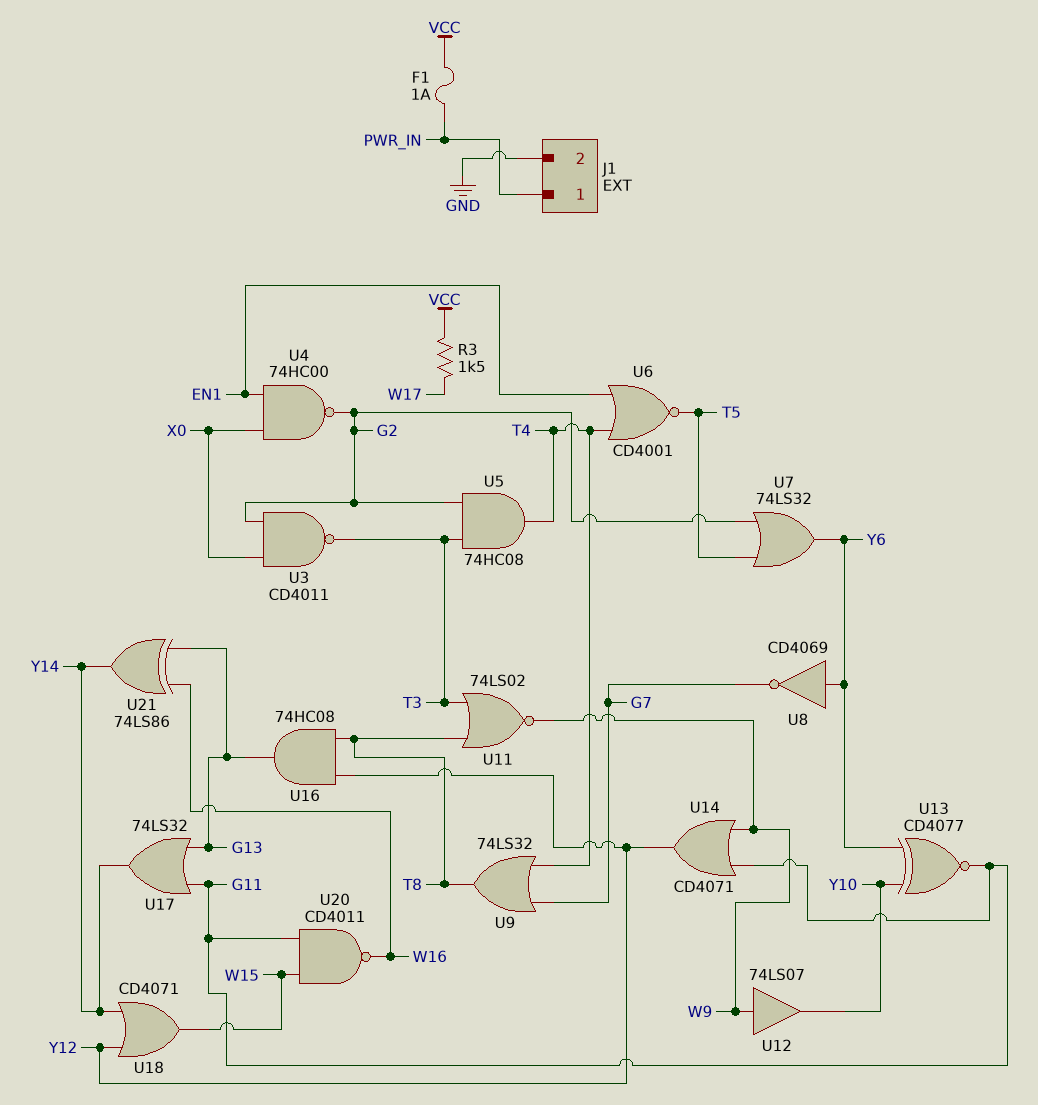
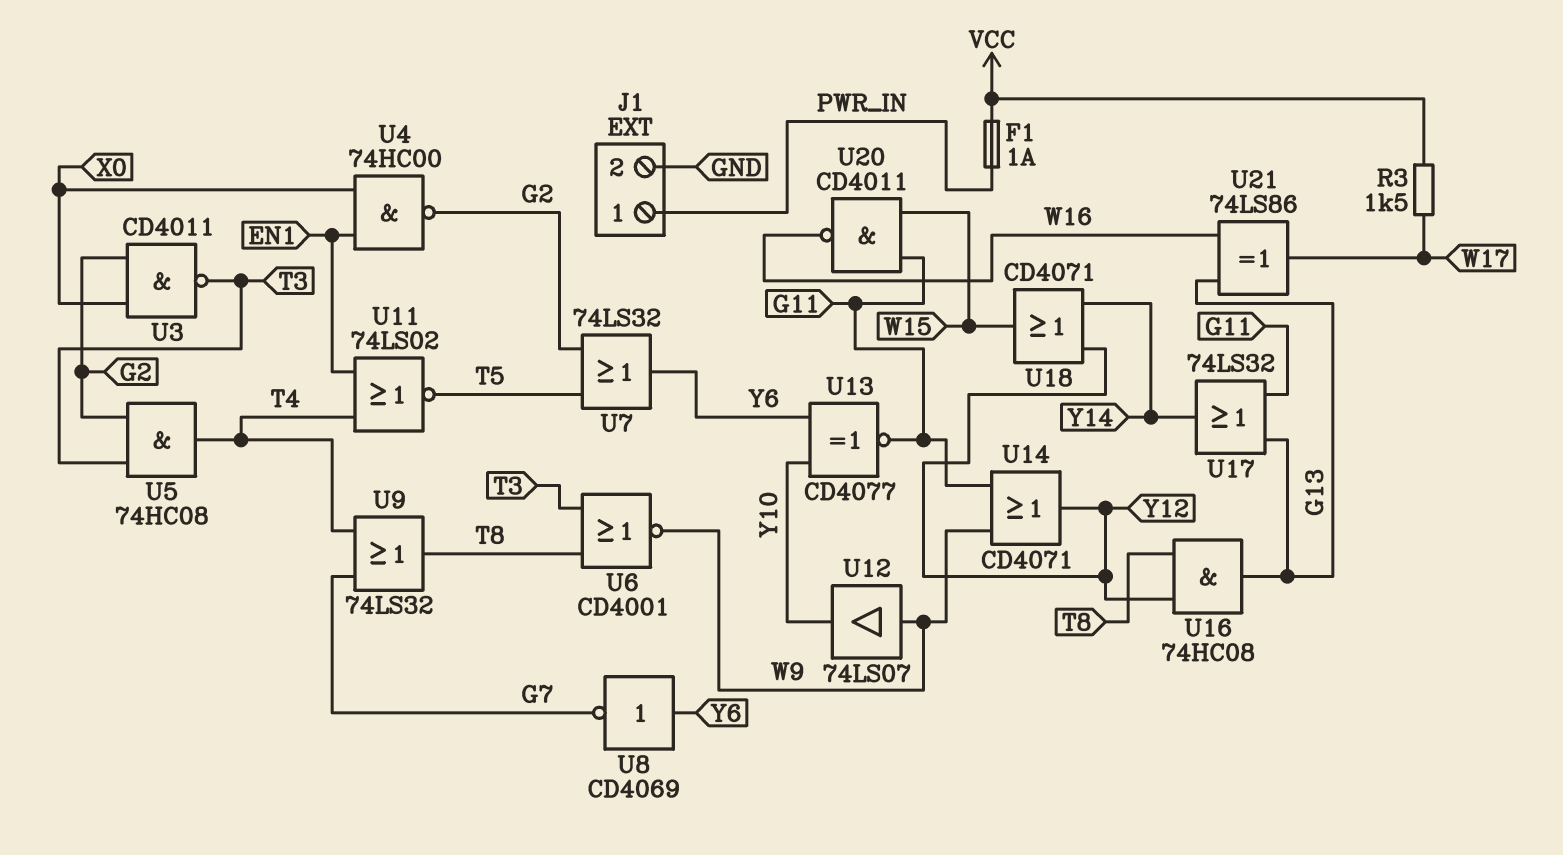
U6: NOR CD4001 (in EN1, in T4, out T5) -> NOR CD4001 (in T3, in T8, out W9)
U11: NOR 74LS02 (in T3, in T8, out W9) -> NOR 74LS02 (in EN1, in T4, out T5)
U21: XOR 74LS86 (in G13, in W16, out Y14) -> XOR 74LS86 (in G13, in W16, out W17)

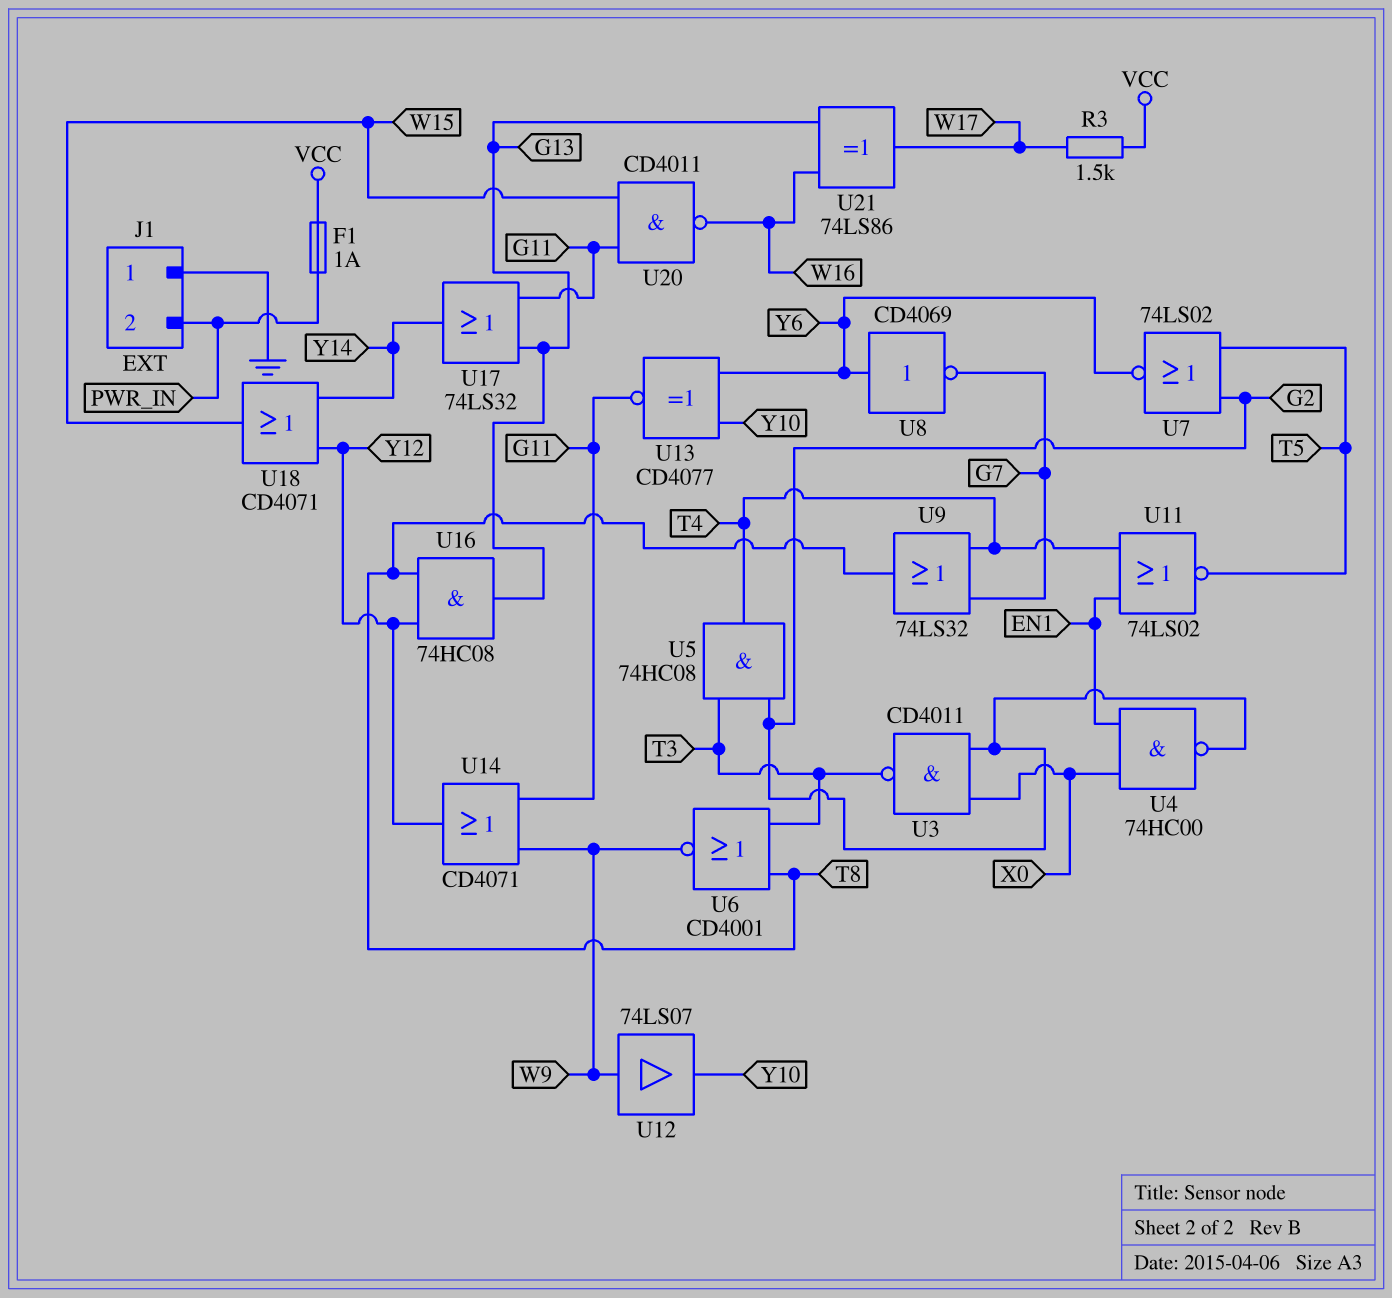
J1 pin 1: PWR_IN -> GND
J1 pin 2: GND -> PWR_IN
U7: OR 74LS32 (in G2, in T5, out Y6) -> NOR 74LS02 (in G2, in T5, out Y6)

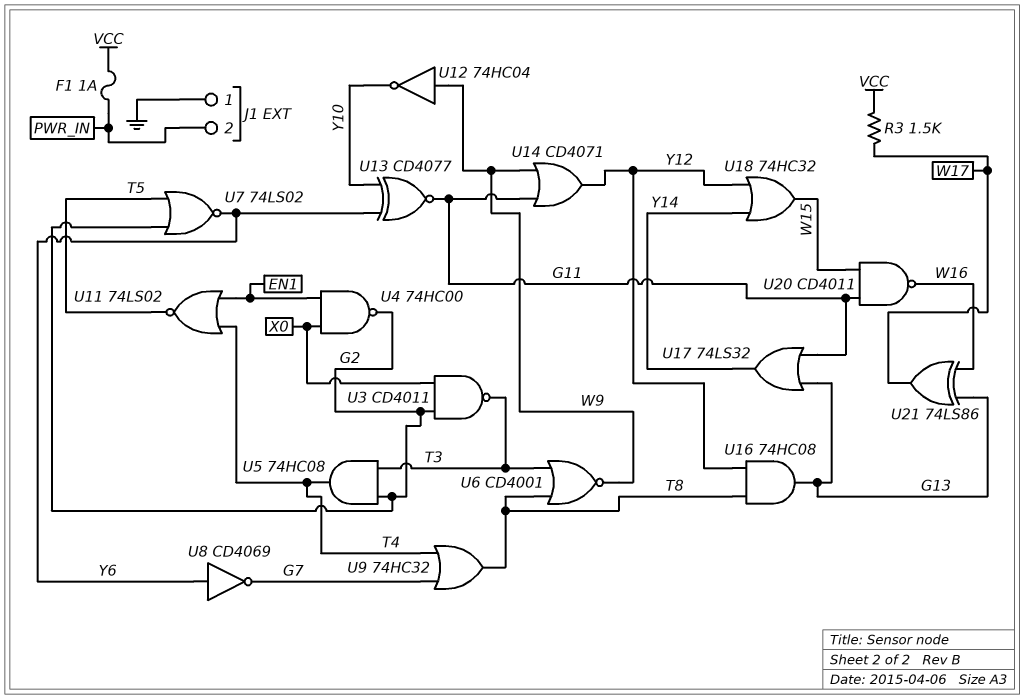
U9: OR 74LS32 (in G7, in T4, out T8) -> OR 74HC32 (in G7, in T4, out T8)
U12: buffer 74LS07 (in W9, out Y10) -> NOT 74HC04 (in W9, out Y10)
U18: OR CD4071 (in Y12, in Y14, out W15) -> OR 74HC32 (in Y12, in Y14, out W15)

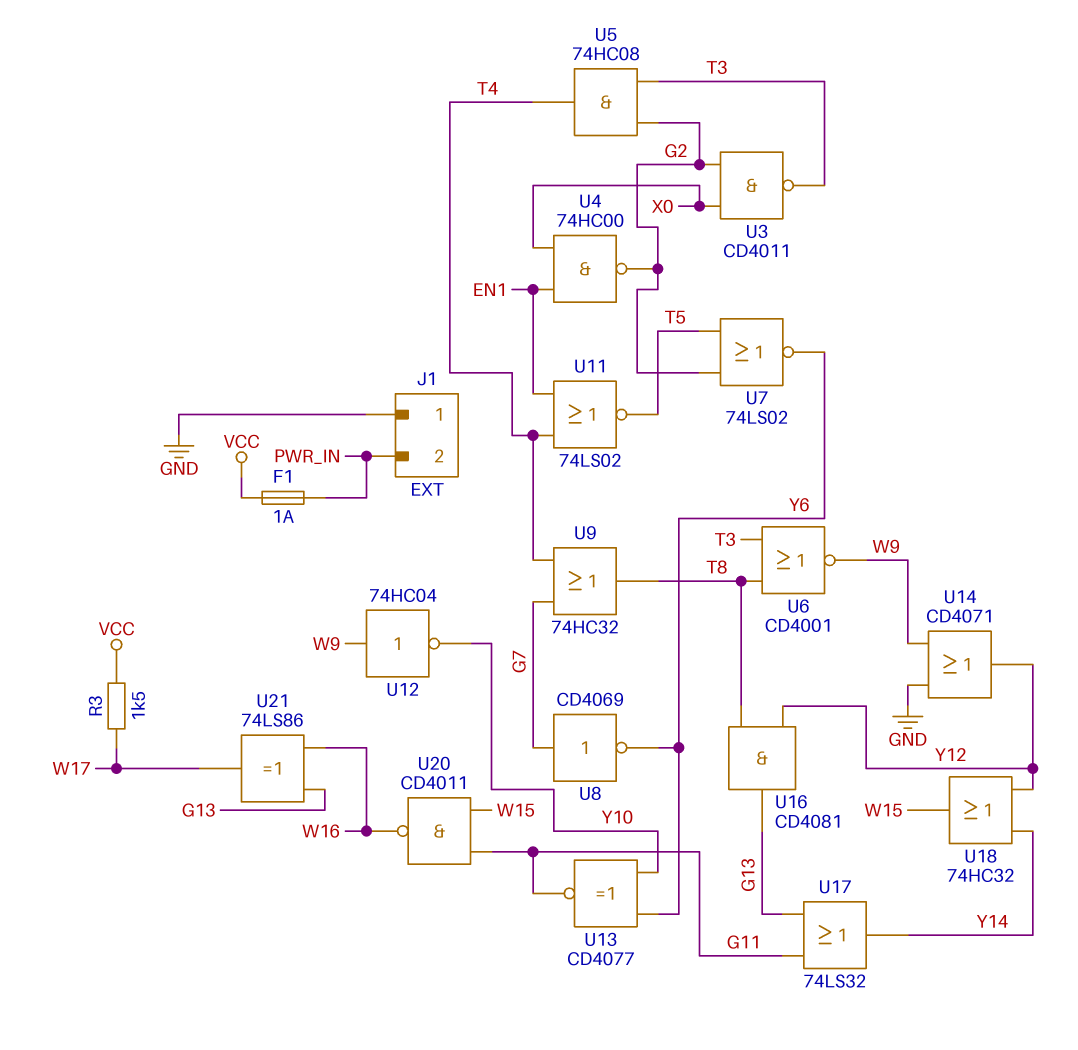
U8: NOT CD4069 (in Y6, out G7) -> NOT CD4069 (in G7, out Y6)
U14: OR CD4071 (in G11, in W9, out Y12) -> OR CD4071 (in GND, in W9, out Y12)
U16: AND 74HC08 (in T8, in Y12, out G13) -> AND CD4081 (in T8, in Y12, out G13)

